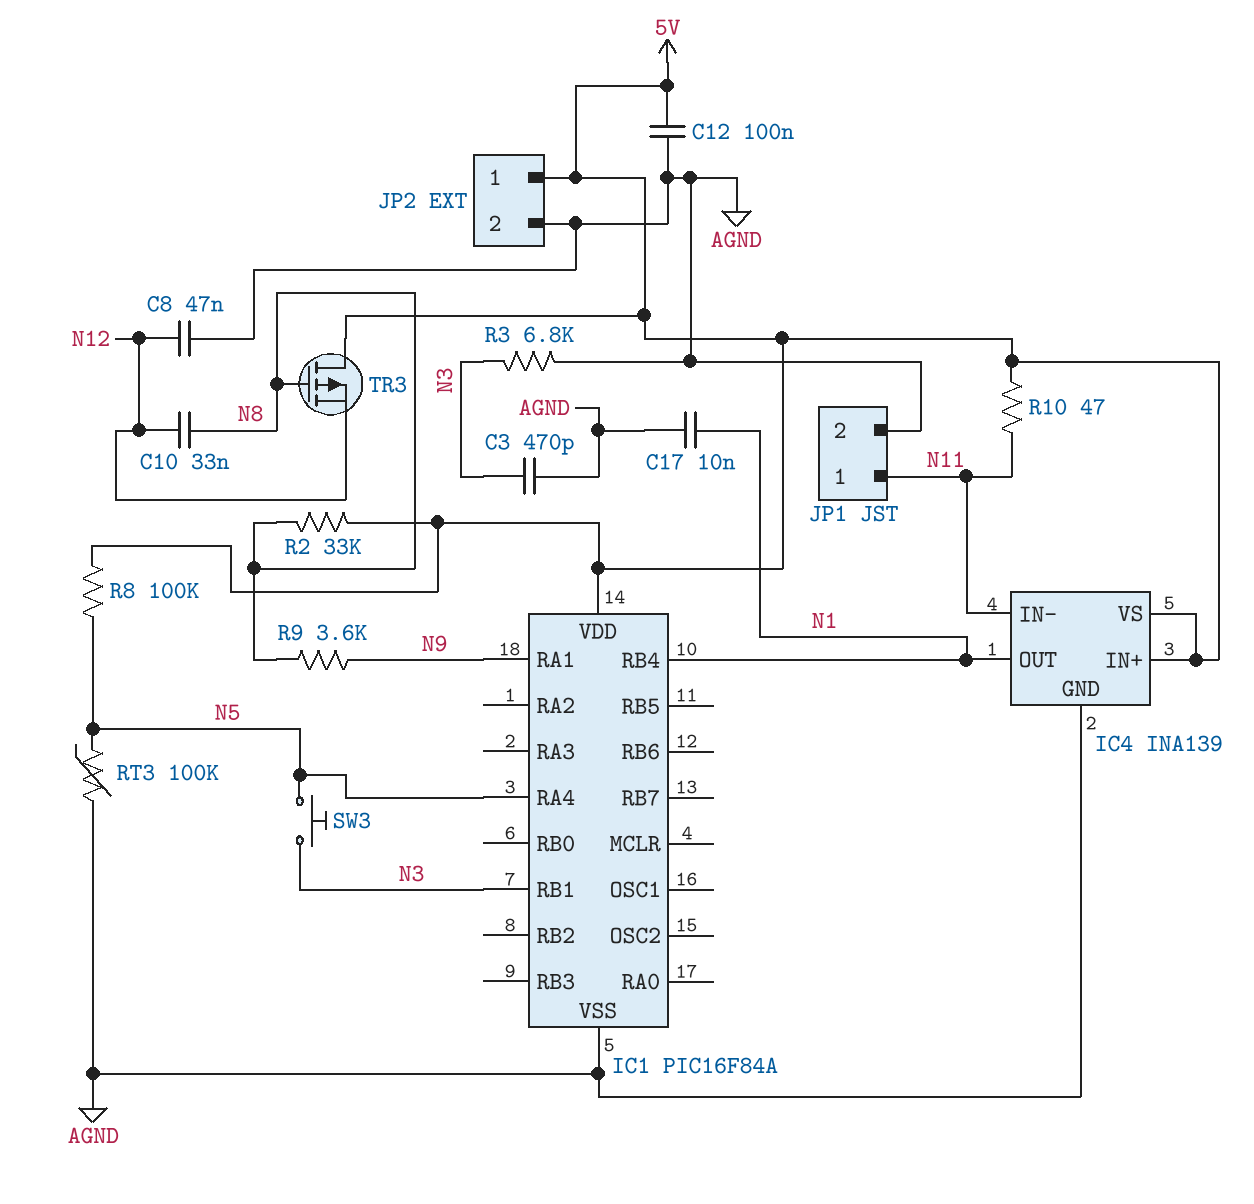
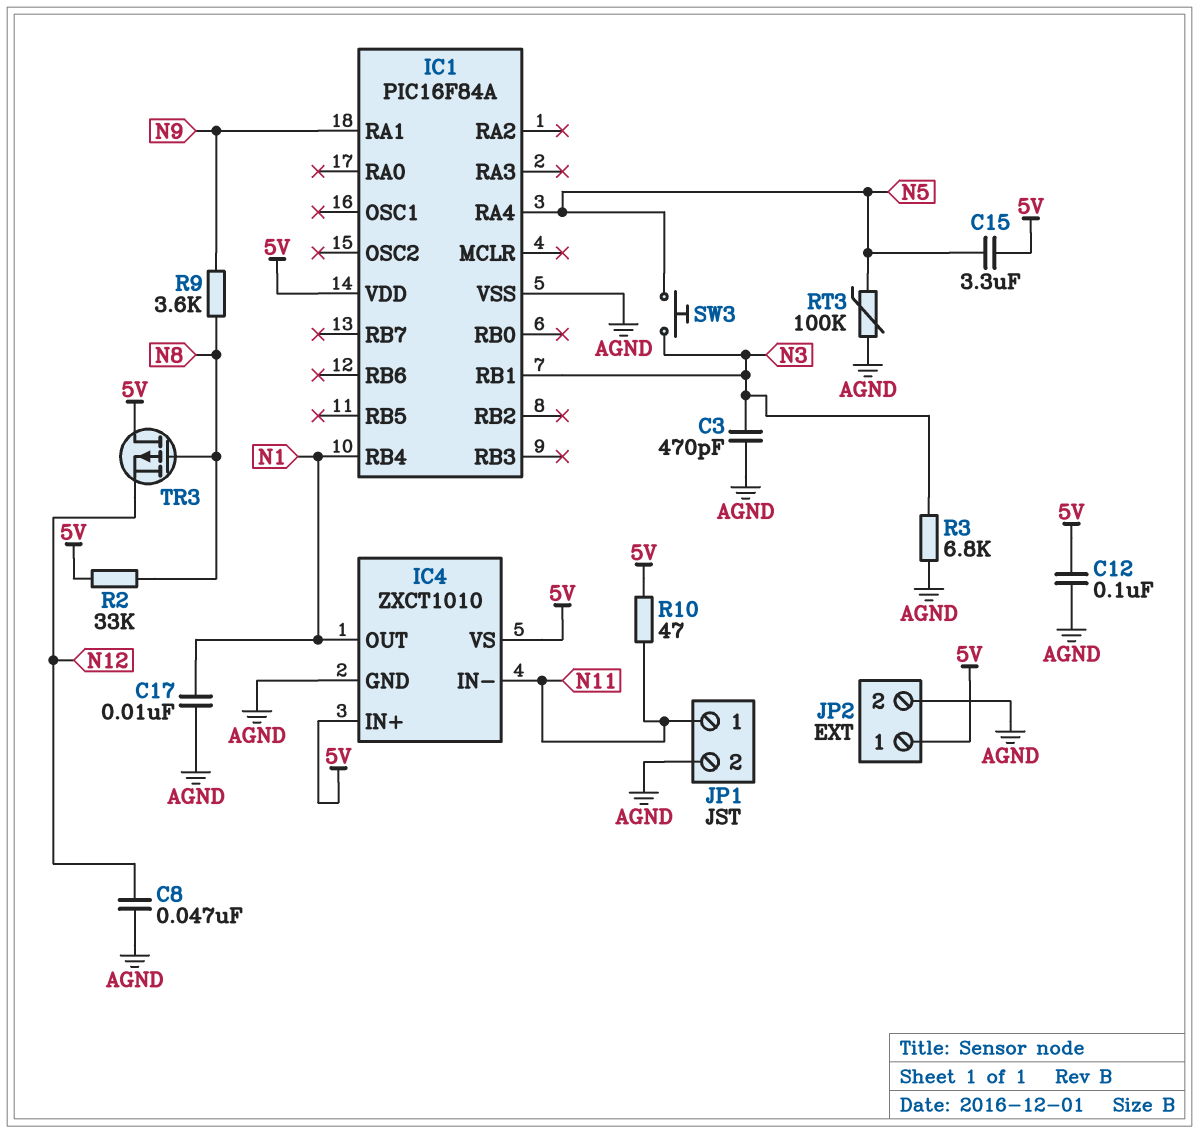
C10: 33nF (N8, N12) -> none
C15: none -> 3.3uF (5V, N5)
IC4: INA139 -> ZXCT1010
R8: 100k (5V, N5) -> none

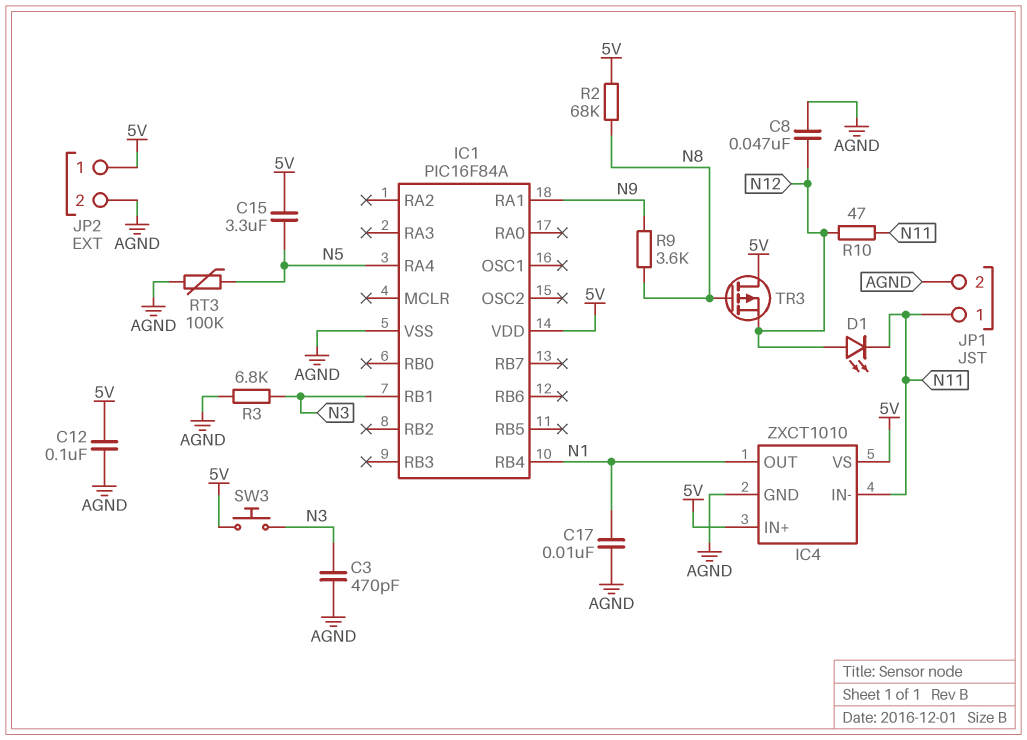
D1: none -> LED (A N12, K N11)
R2: 33k (5V, N8) -> 68k (5V, N8)
R10: 47 (5V, N11) -> 47 (N11, N12)
SW3: button (N3, N5) -> button (5V, N3)

